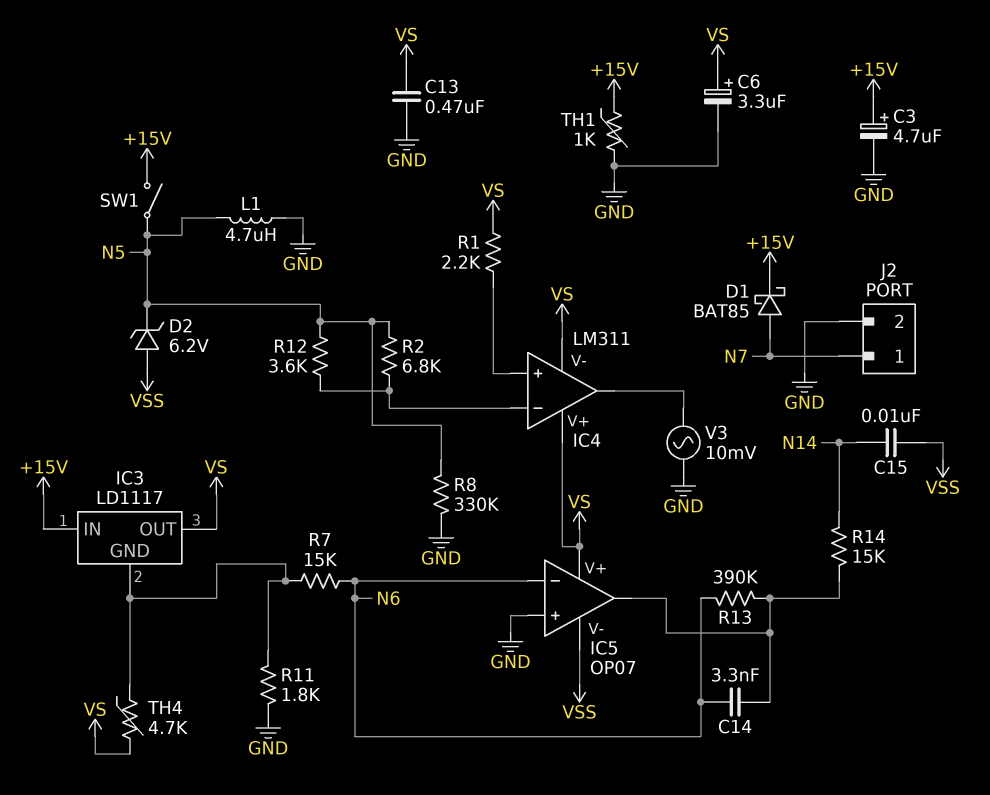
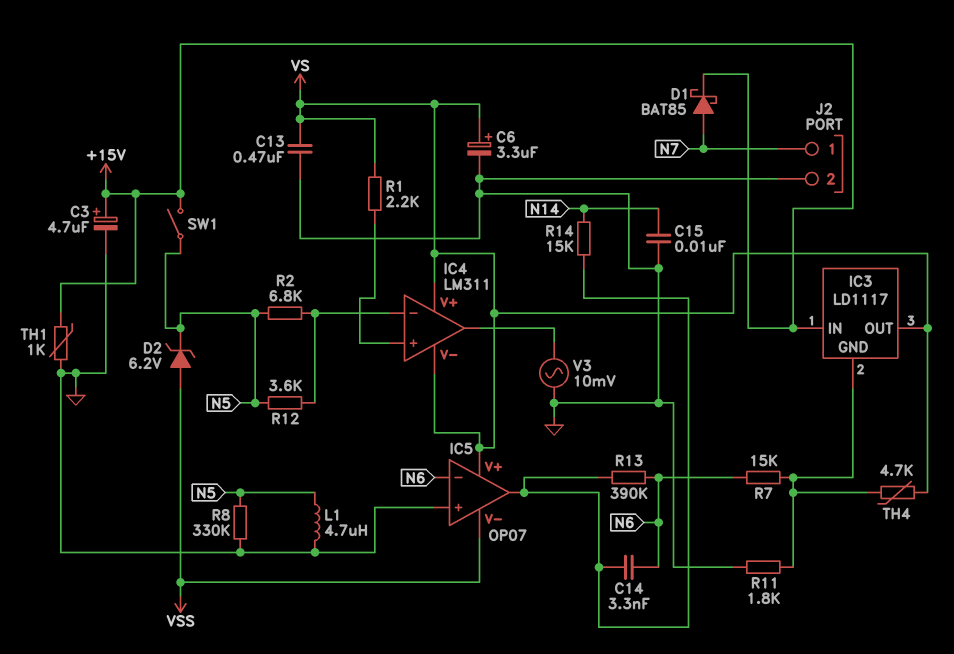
C15: 10nF (N14, VSS) -> 10nF (GND, N14)

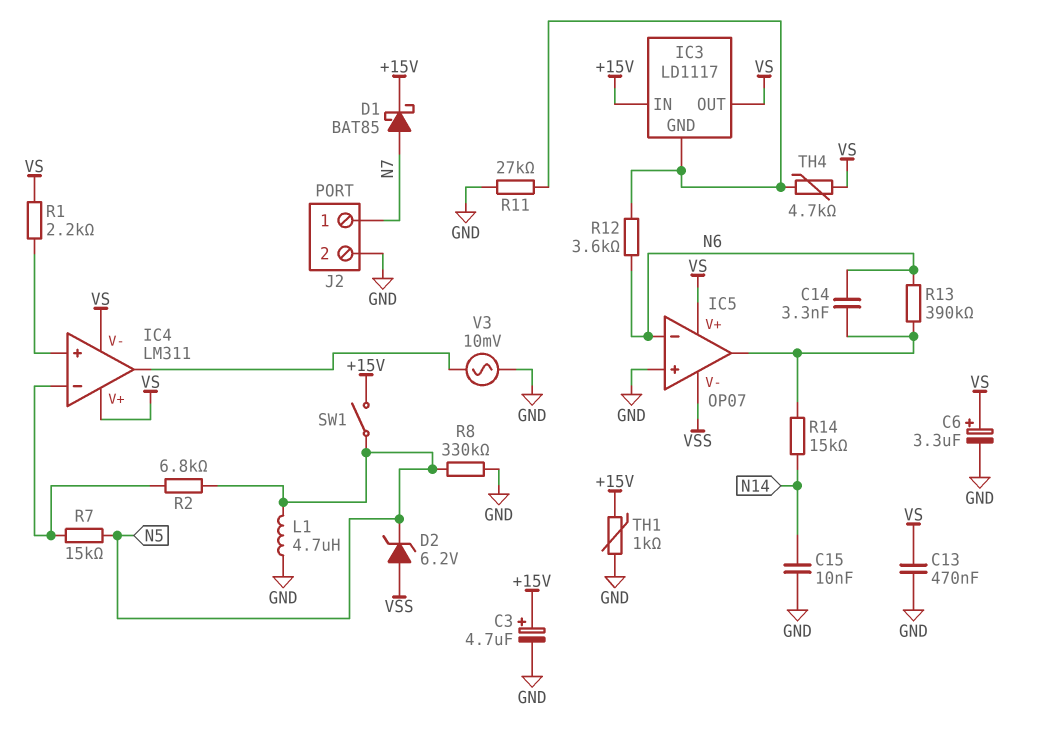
R7: 15k (IC3/GND, N6) -> 15k (IC4/in-, N5)
R11: 1.8k (GND, IC3/GND) -> 27k (GND, IC3/GND)
R12: 3.6k (IC4/in-, N5) -> 3.6k (IC3/GND, N6)

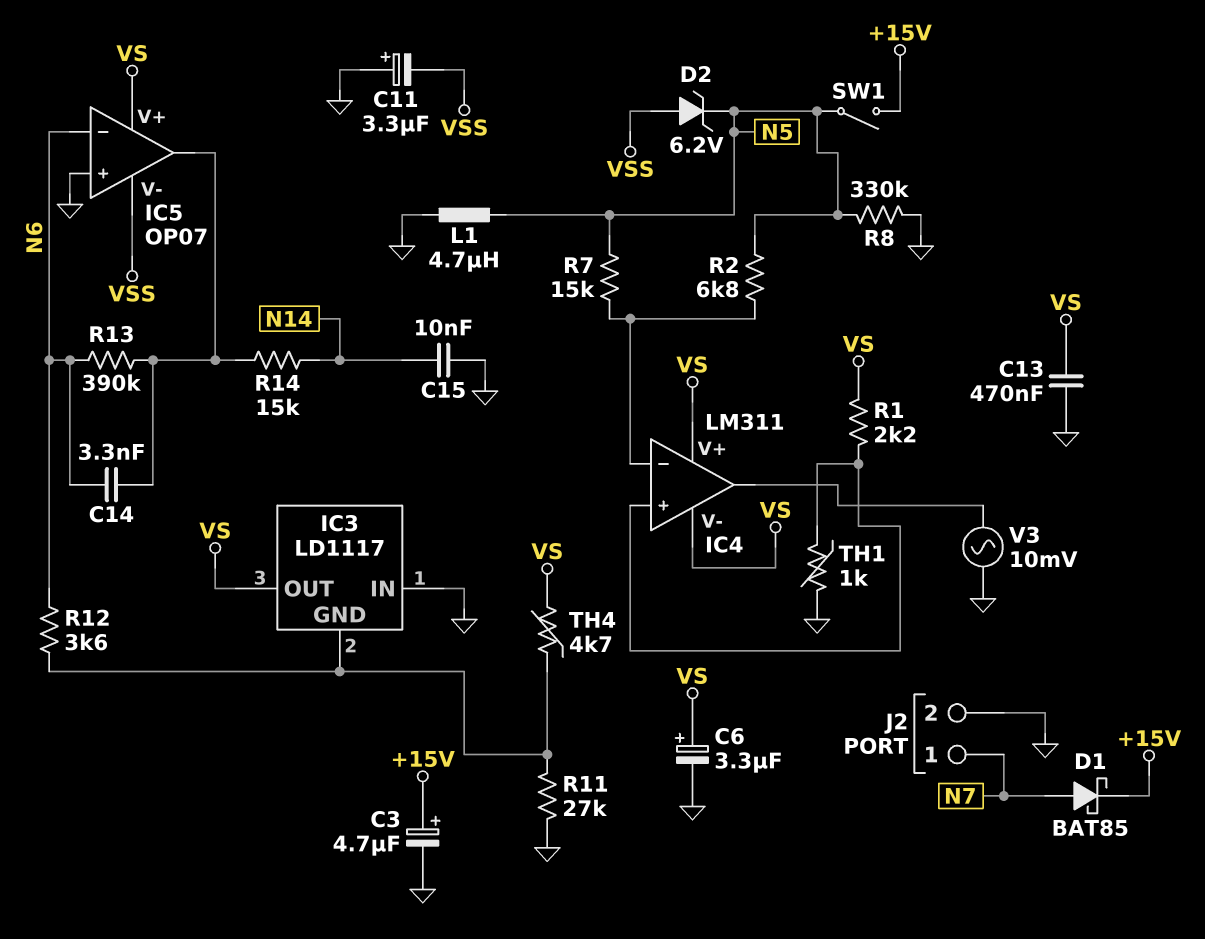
C11: none -> 3.3uF (plus GND, minus VSS)
IC3 pin IN: +15V -> GND
TH1: 1k (+15V, GND) -> 1k (GND, IC4/in+)

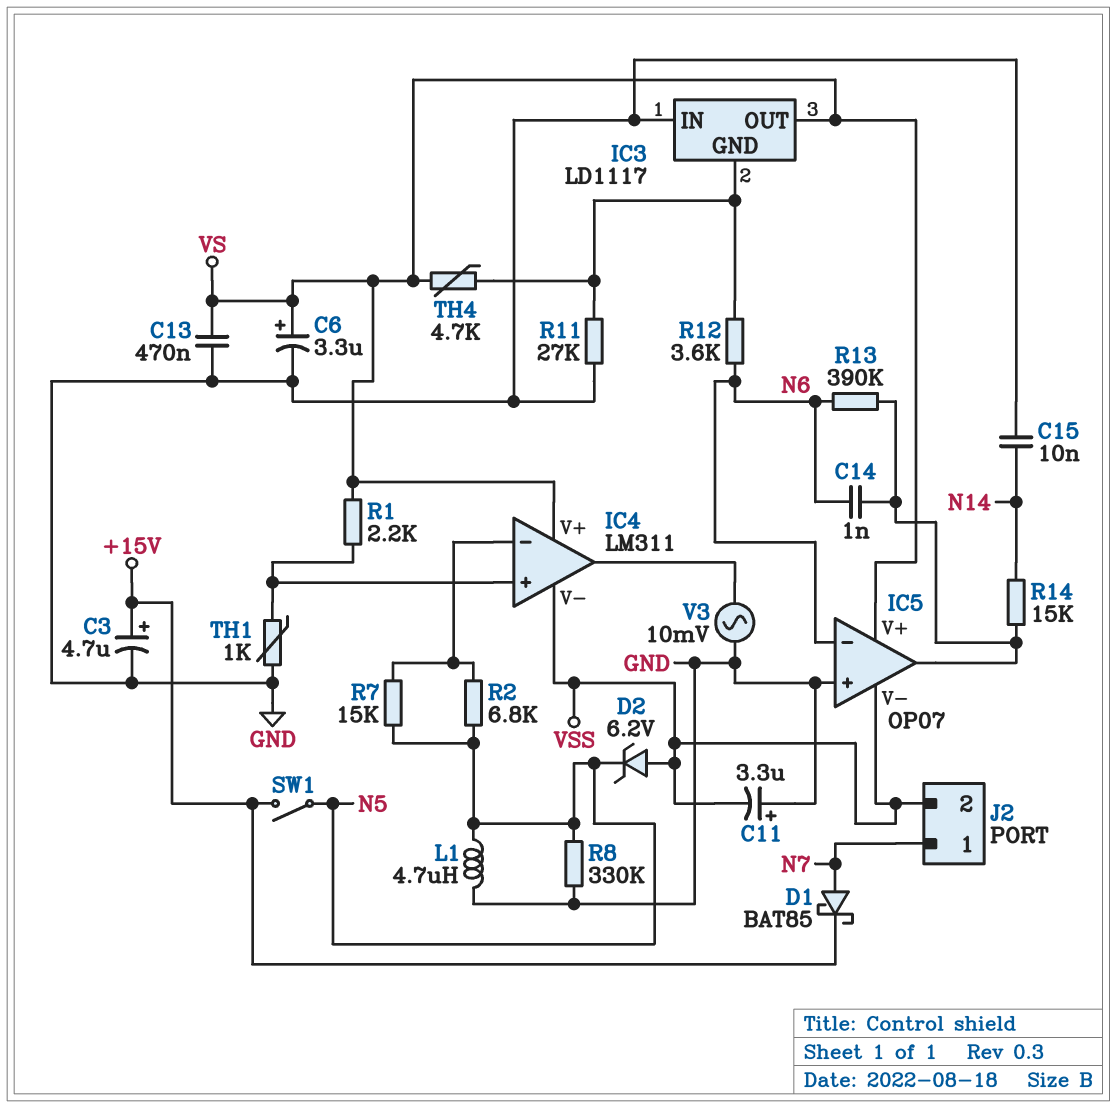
C14: 3.3nF (IC5/out, N6) -> 1nF (IC5/out, N6)
IC4 pin V-: VS -> VSS
J2 pin 2: GND -> VSS

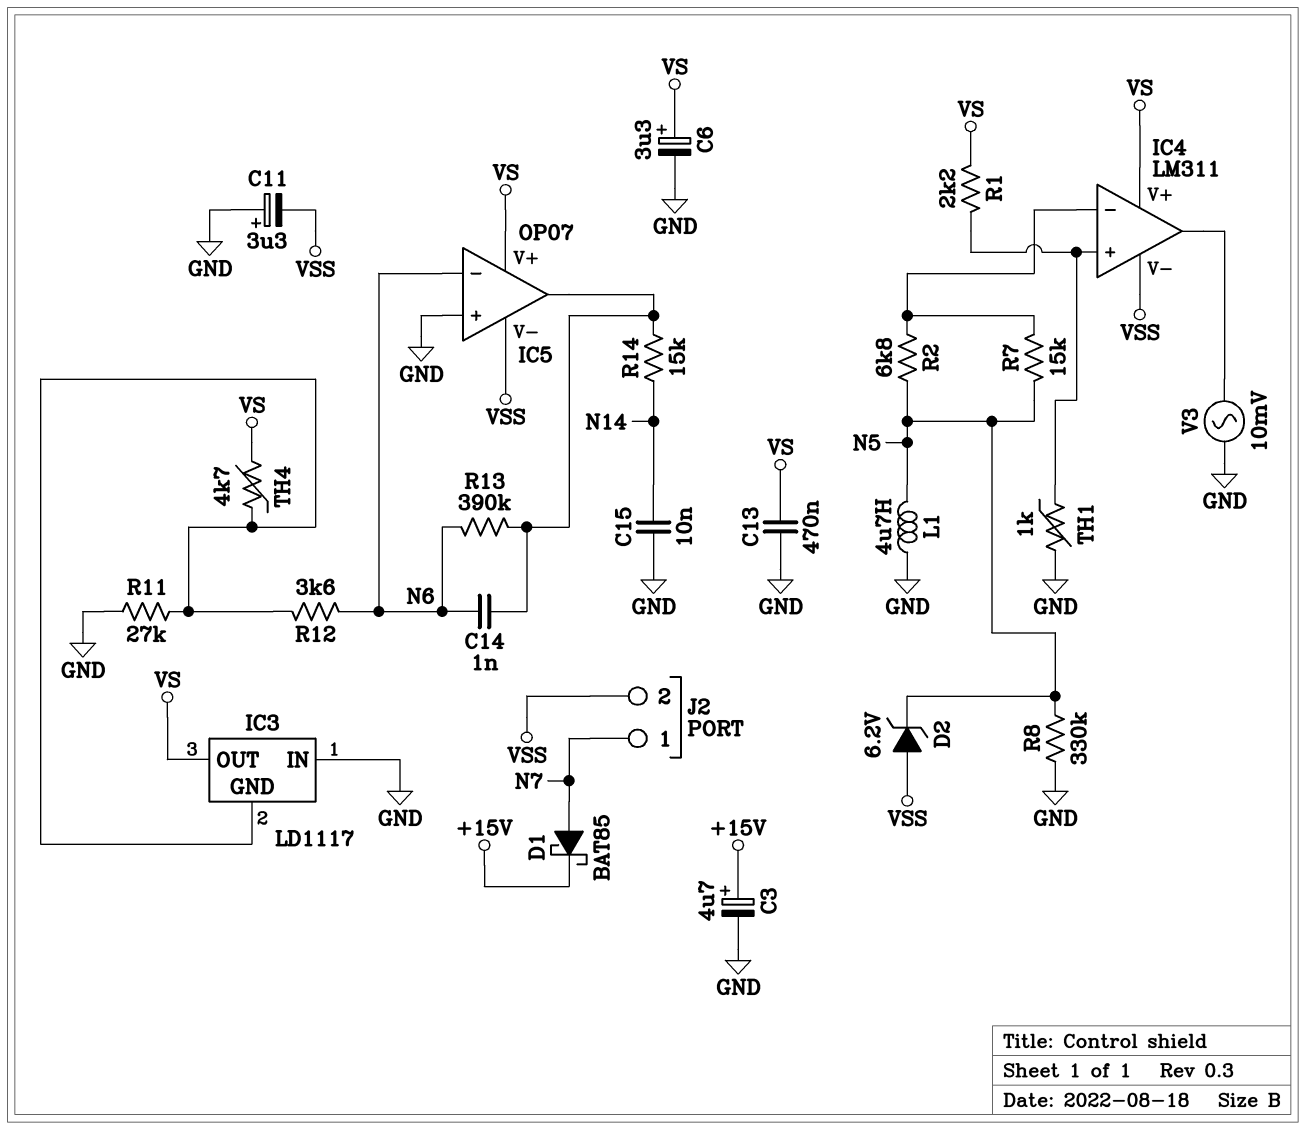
SW1: switch (+15V, N5) -> none

